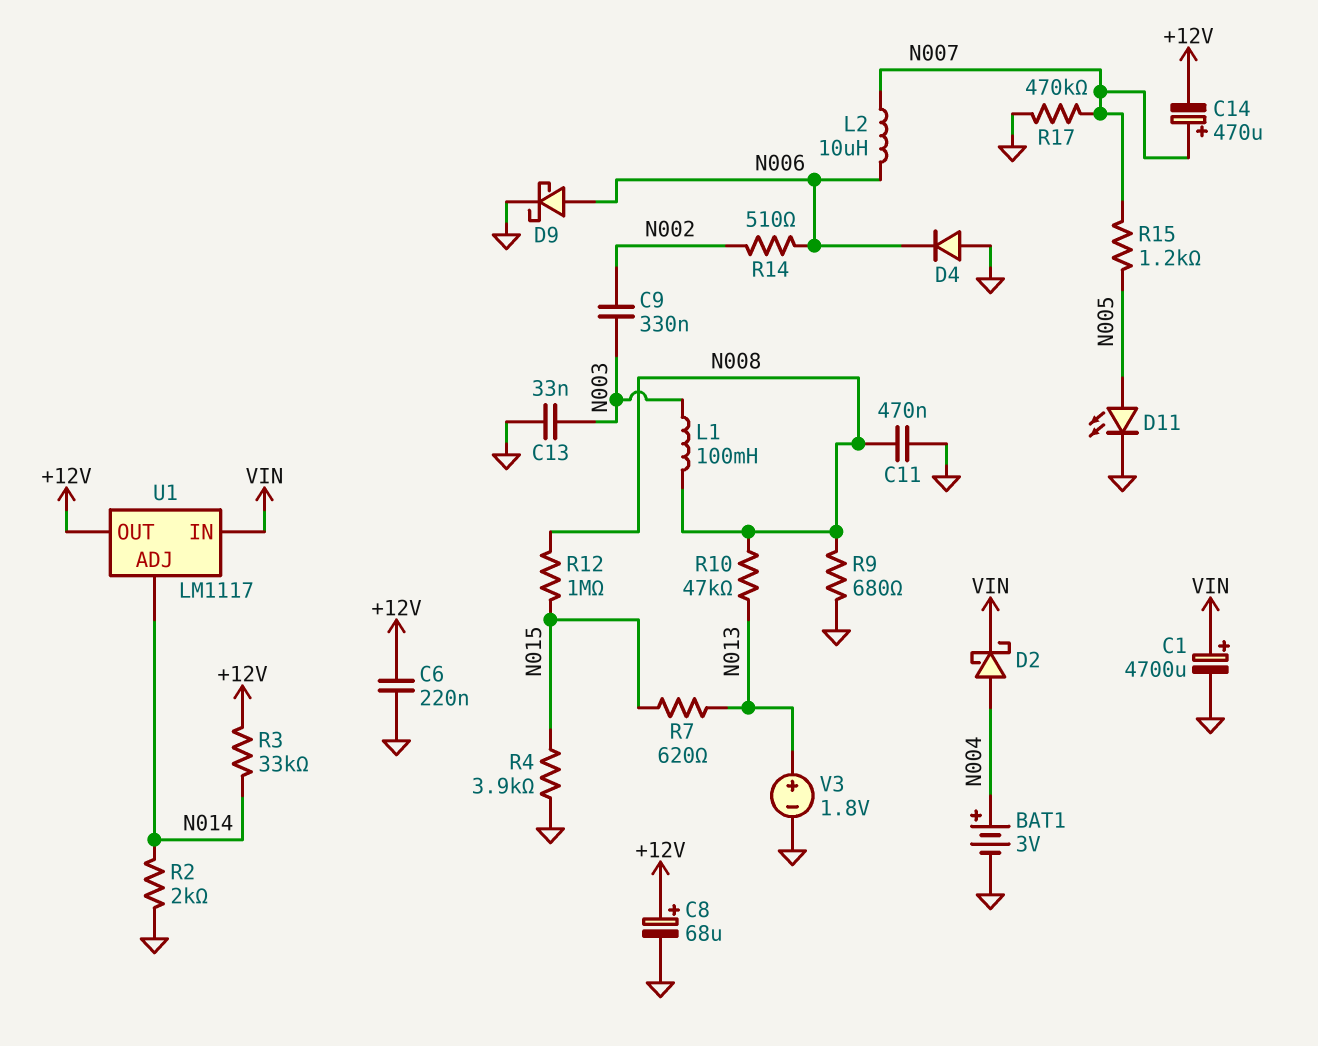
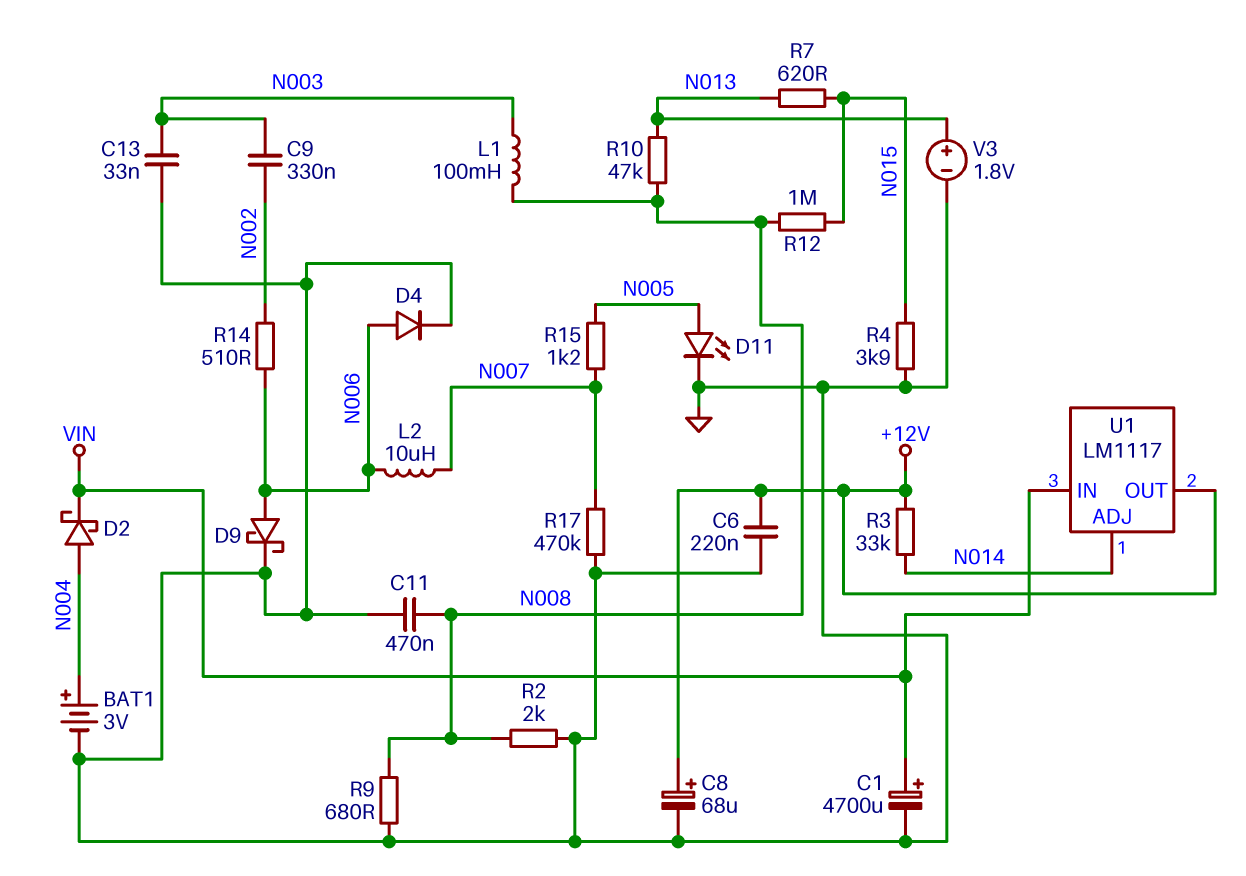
C14: 470uF (plus N007, minus +12V) -> none
D4: diode (A GND, K N006) -> diode (A N006, K GND)
R2: 2k (GND, N014) -> 2k (GND, N008)

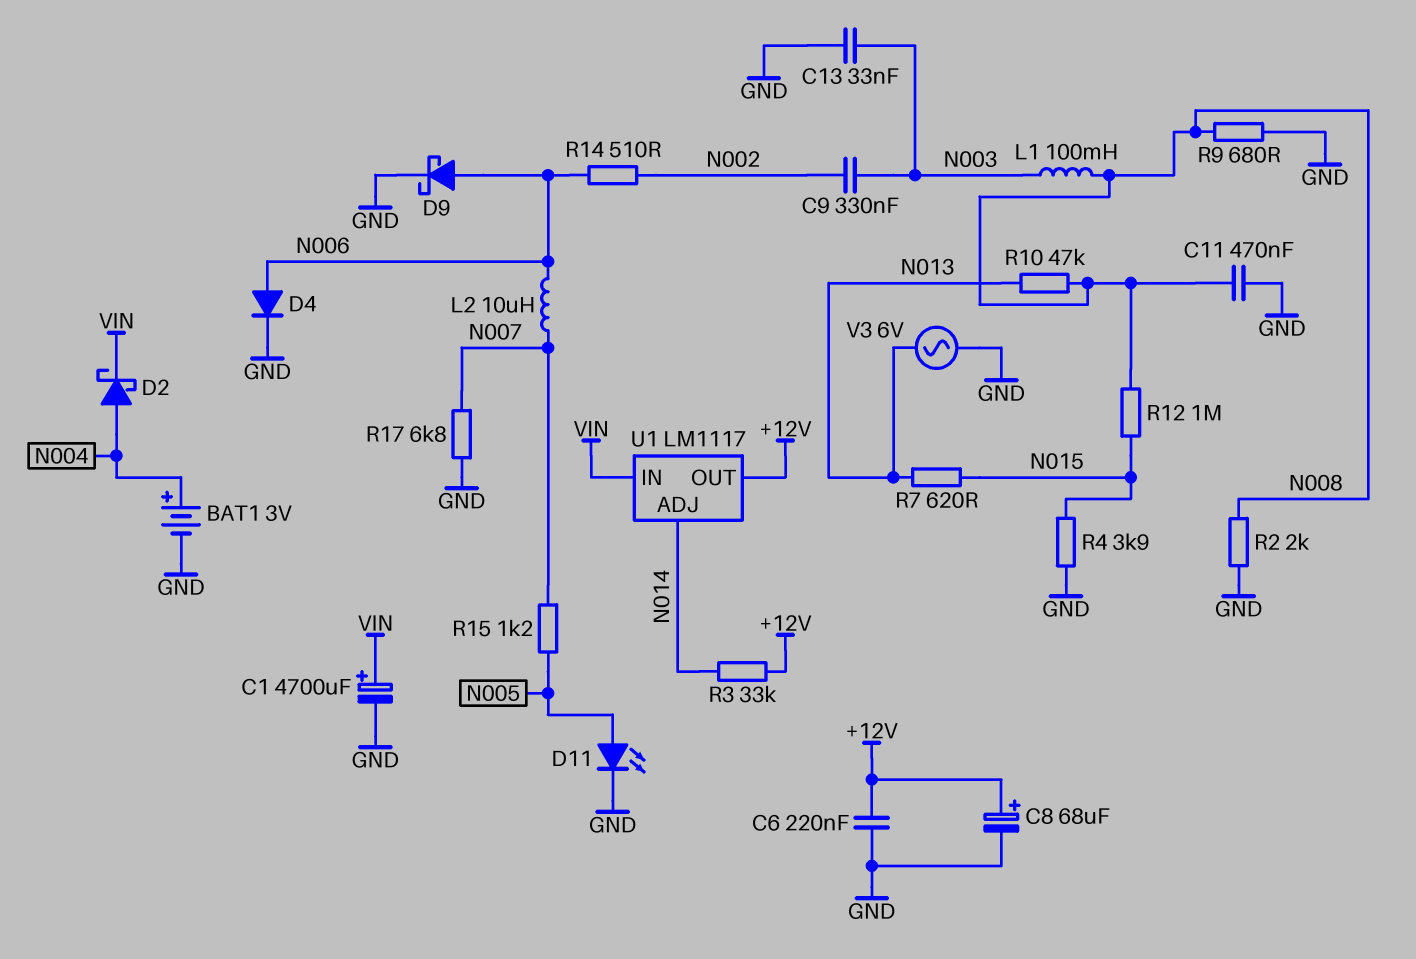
R17: 470k (GND, N007) -> 6.8k (GND, N007)
V3: 1.8V (plus N013, minus GND) -> AC 6V (GND, N013)

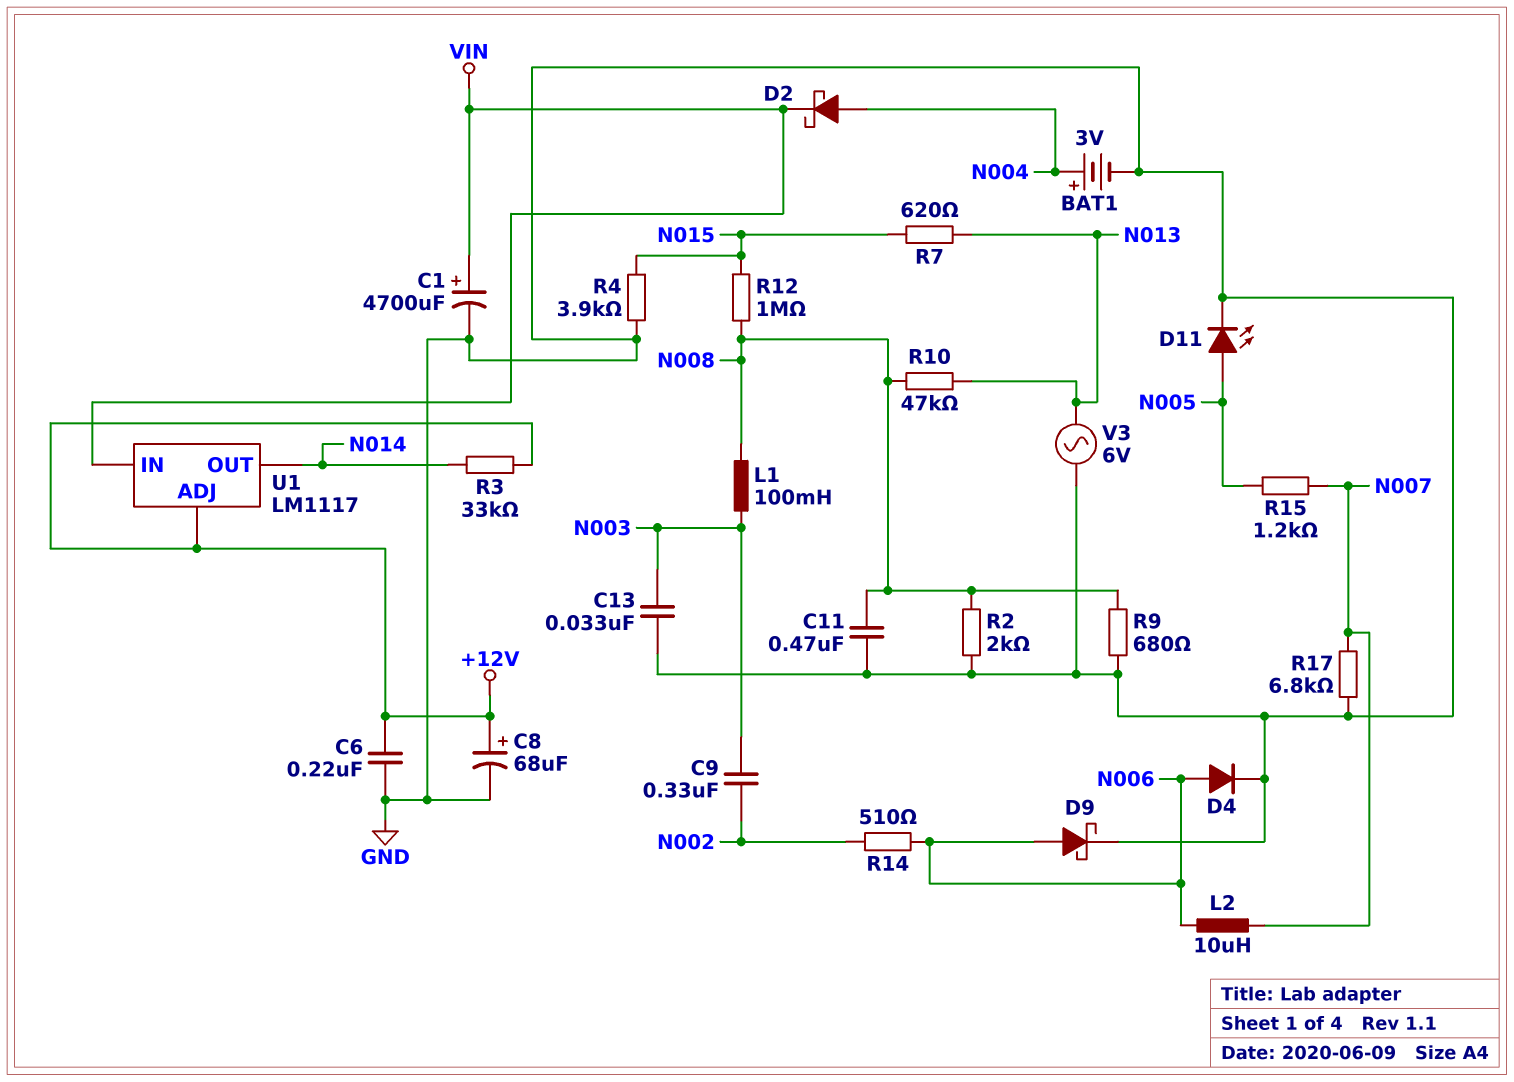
U1 pin ADJ: N014 -> +12V
U1 pin OUT: +12V -> N014

